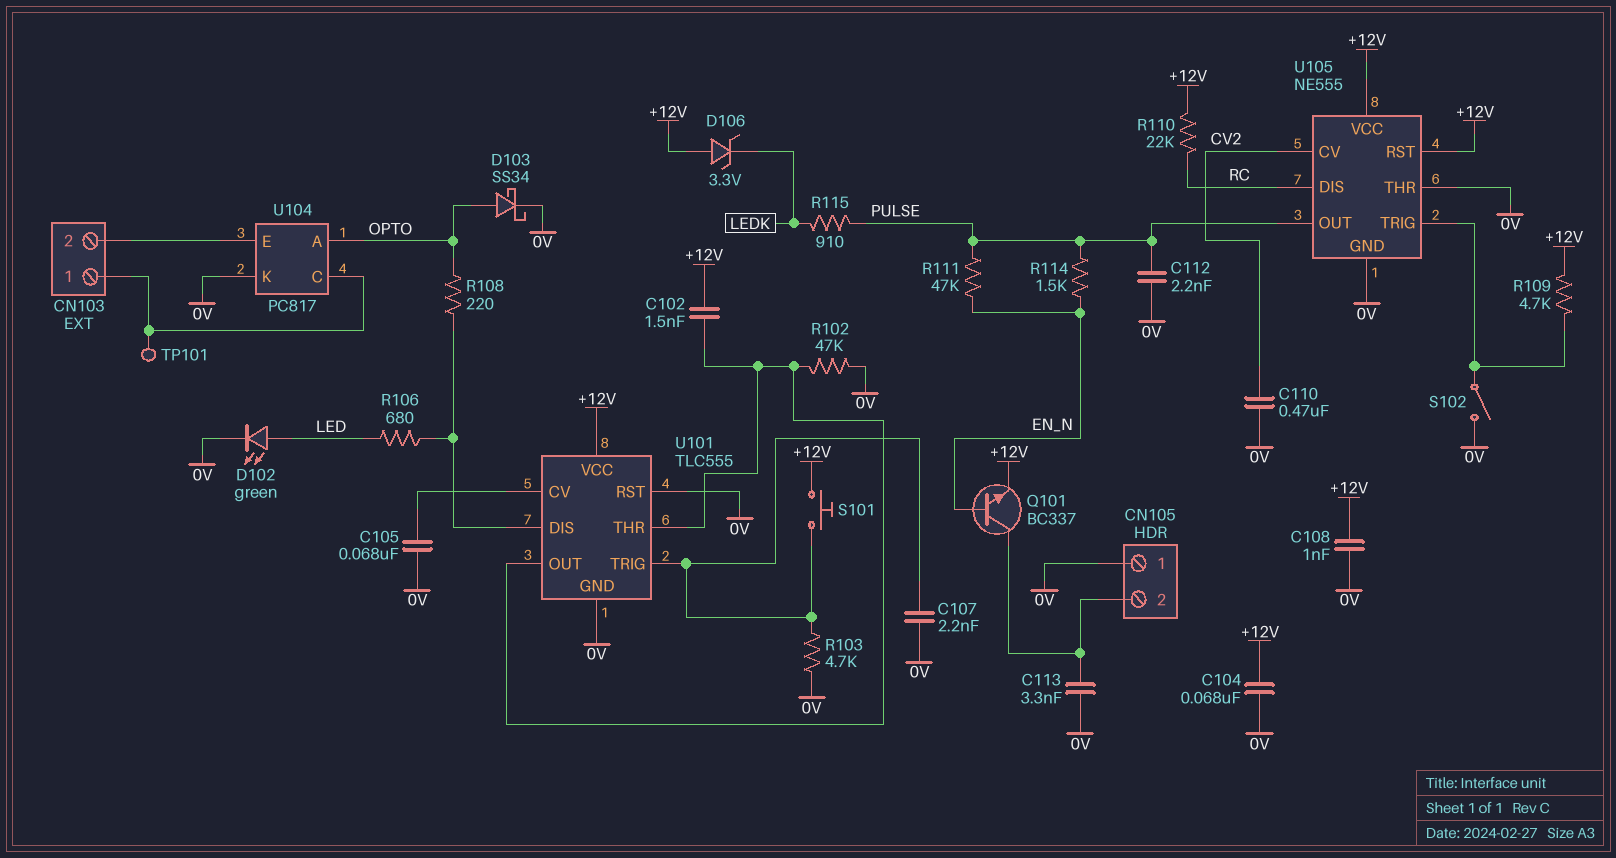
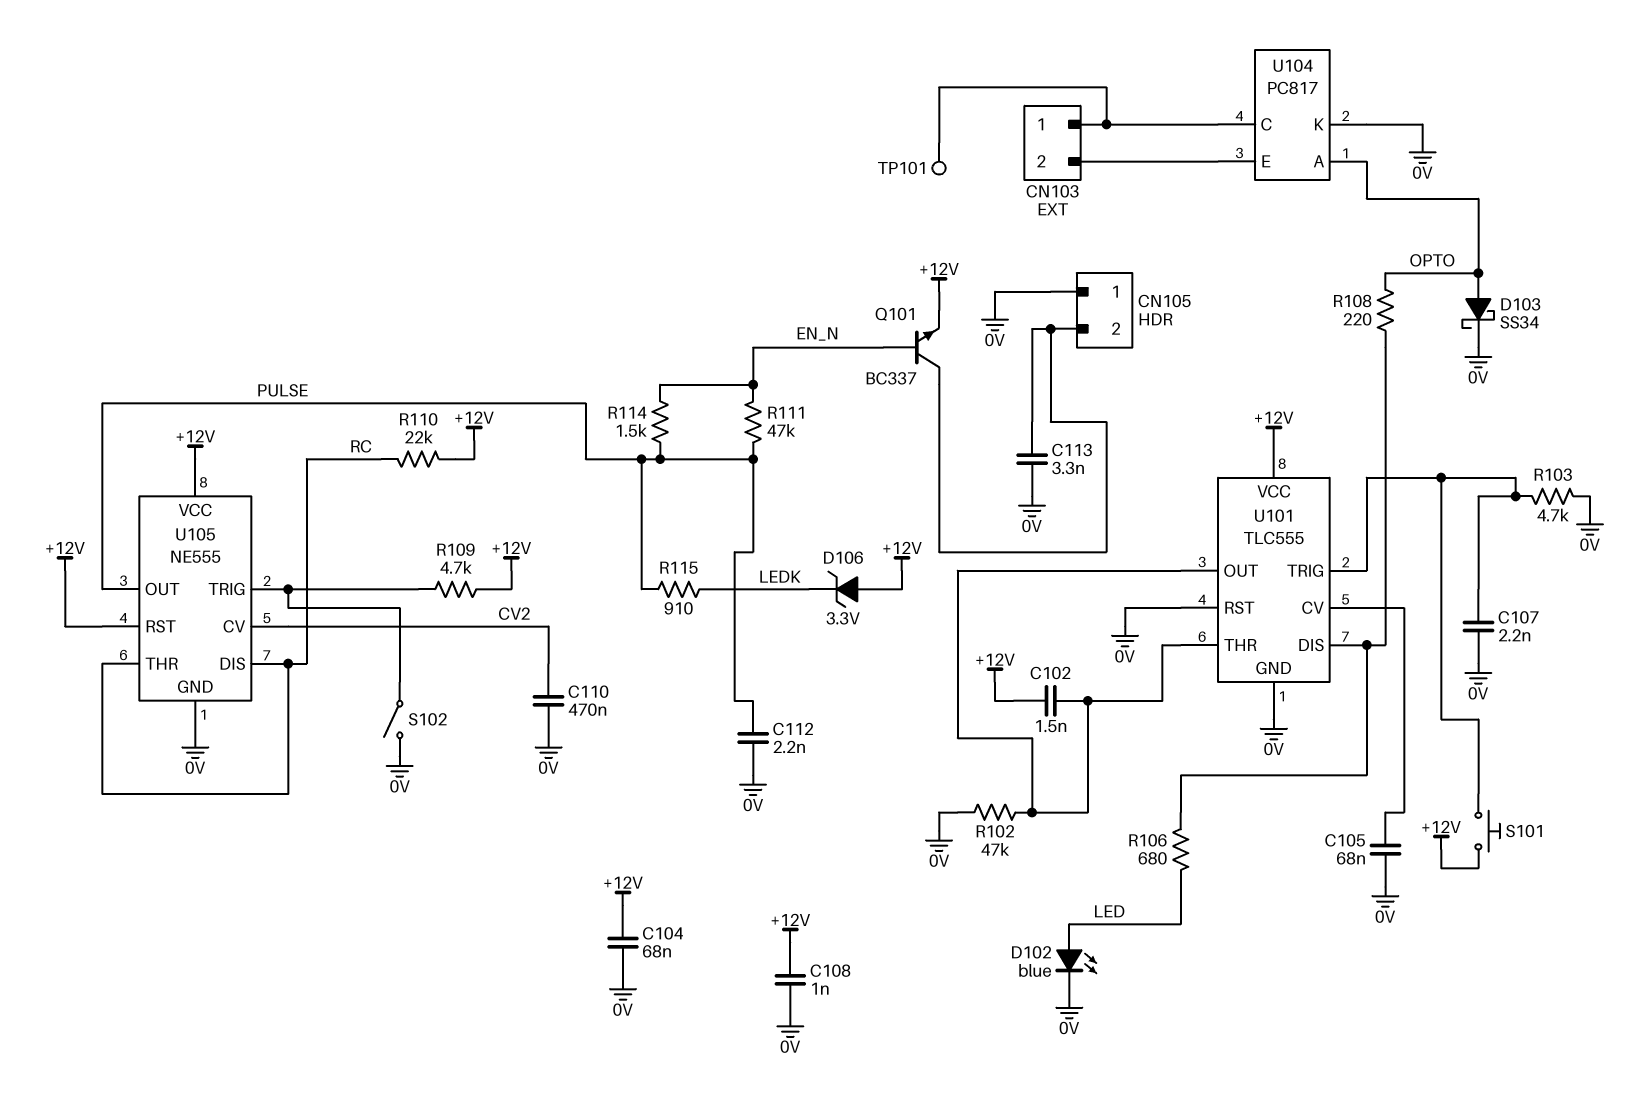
D102: LED green (A LED, K 0V) -> LED blue (A LED, K 0V)
U105 pin THR: 0V -> RC

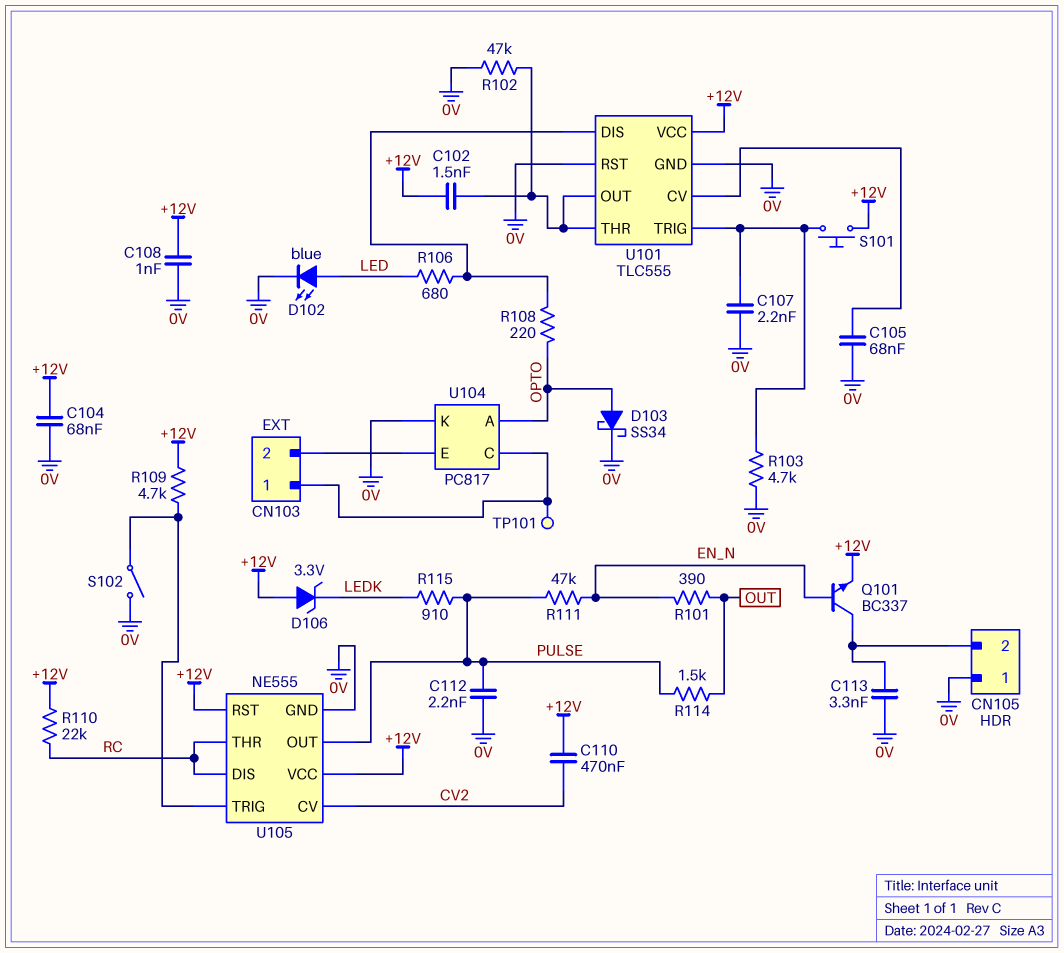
C110: 470nF (0V, CV2) -> 470nF (+12V, CV2)
R101: none -> 390 (EN_N, OUT)
R114: 1.5k (EN_N, PULSE) -> 1.5k (OUT, PULSE)

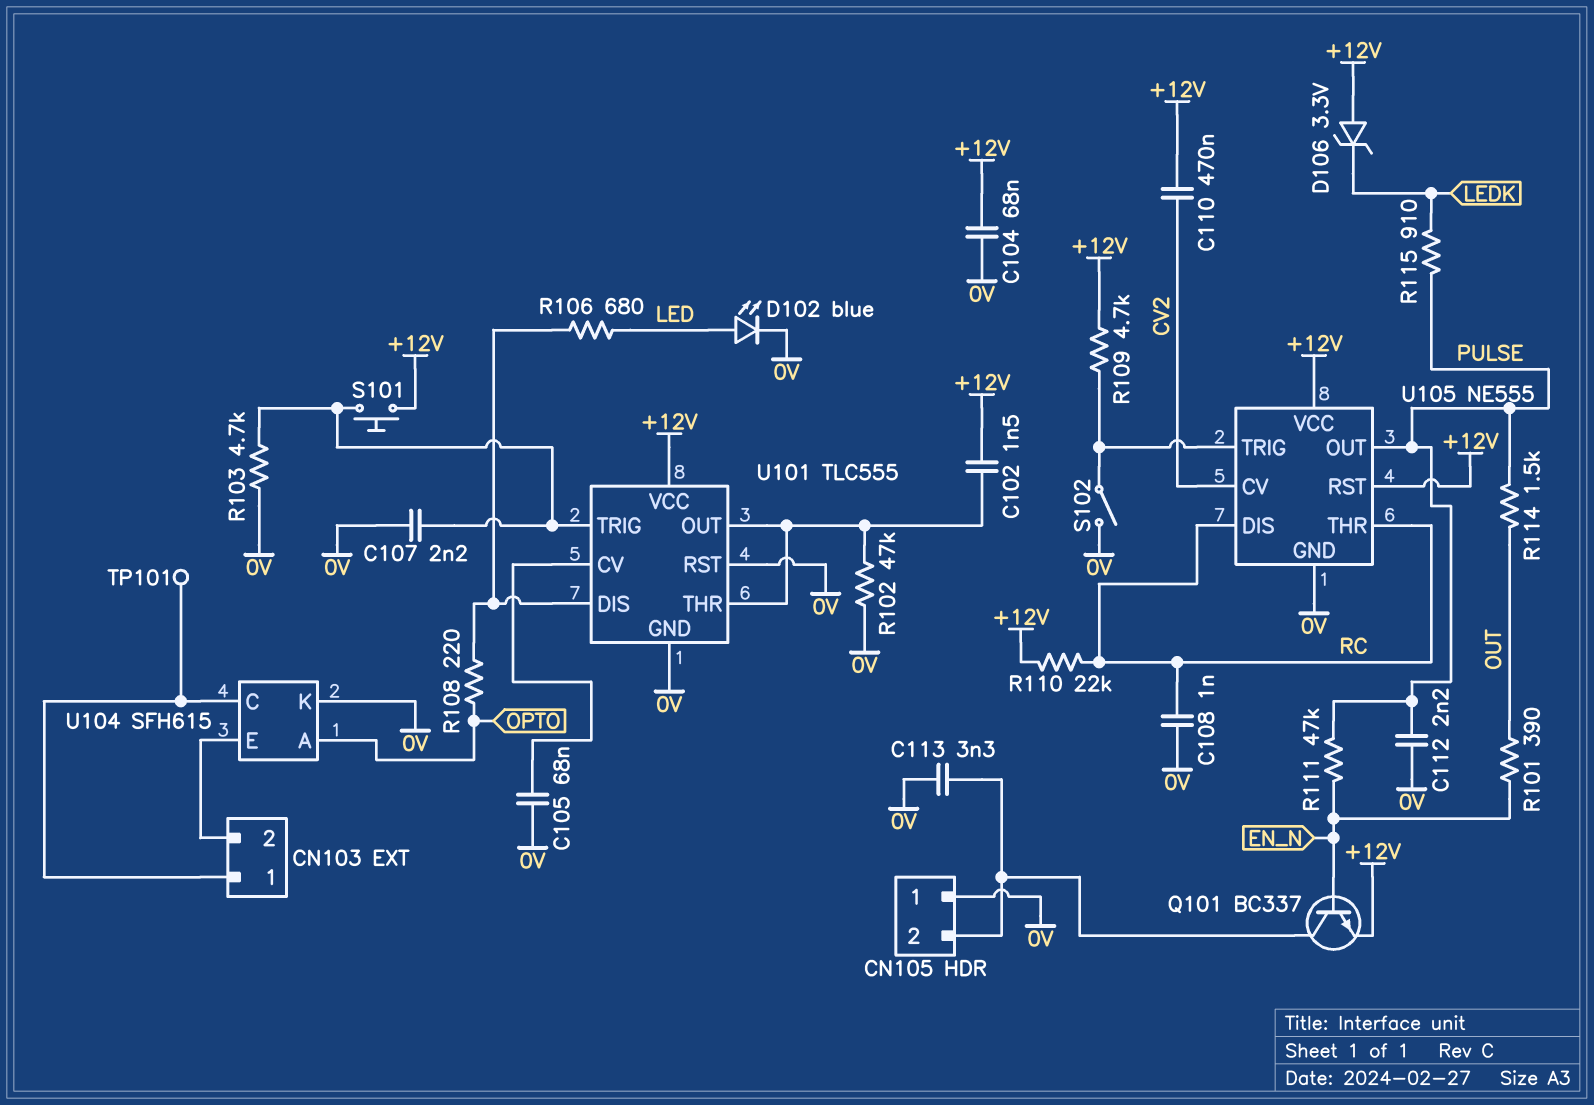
C108: 1nF (+12V, 0V) -> 1nF (0V, RC)
D103: schottky SS34 (A OPTO, K 0V) -> none
U104: PC817 -> SFH615

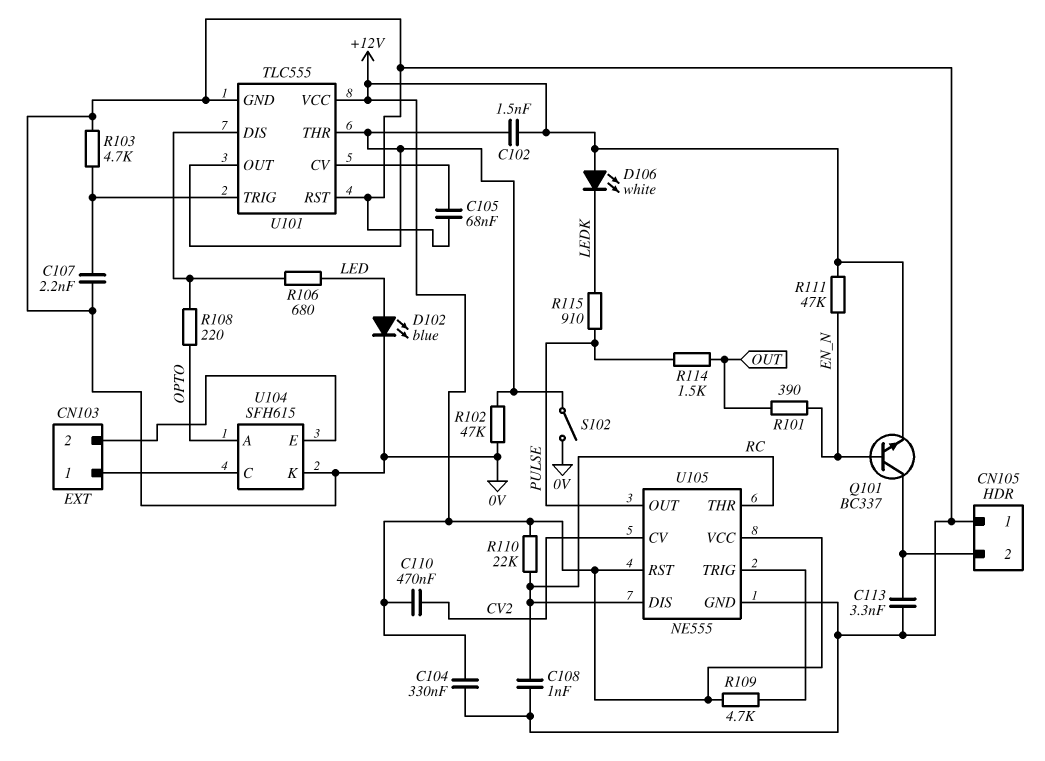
C104: 68nF (+12V, 0V) -> 330nF (+12V, 0V)
C112: 2.2nF (0V, PULSE) -> none
D106: zener 3.3V (A +12V, K LEDK) -> LED white (A +12V, K LEDK)
R111: 47k (EN_N, PULSE) -> 47k (+12V, EN_N)
S101: button (+12V, U101/TRIG) -> none
S102: switch (0V, U105/TRIG) -> switch (0V, U101/OUT)
TP101: test point (CN103/1) -> none

